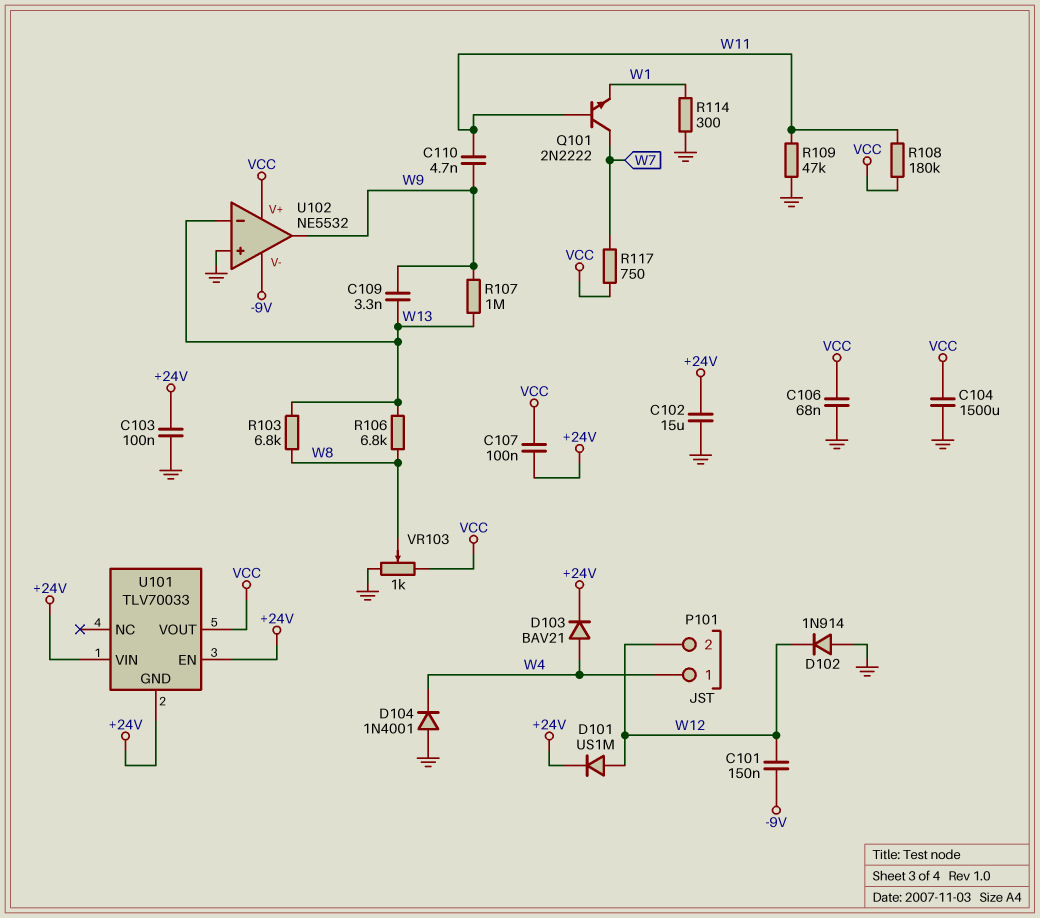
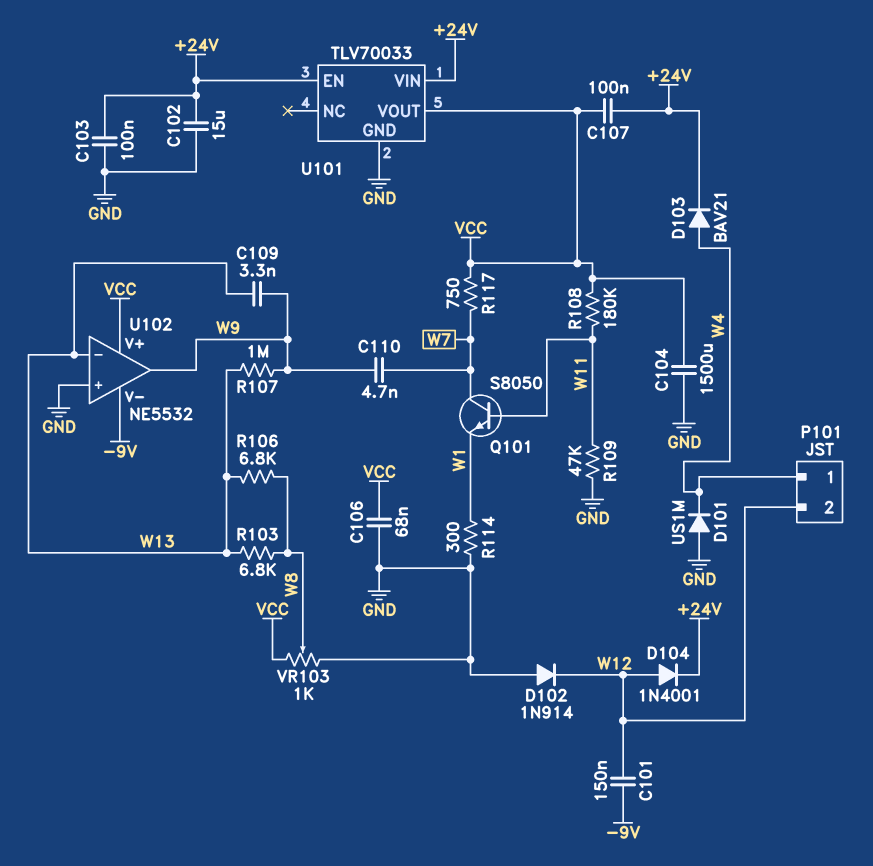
C110: 4.7nF (W9, W11) -> 4.7nF (W7, W9)
D101: diode US1M (A W12, K +24V) -> diode US1M (A GND, K W4)
D104: diode 1N4001 (A GND, K W4) -> diode 1N4001 (A W12, K +24V)
Q101: NPN 2N2222 (B W11, C W7, E W1) -> NPN S8050 (B W11, C W7, E W1)
U101 pin GND: +24V -> GND

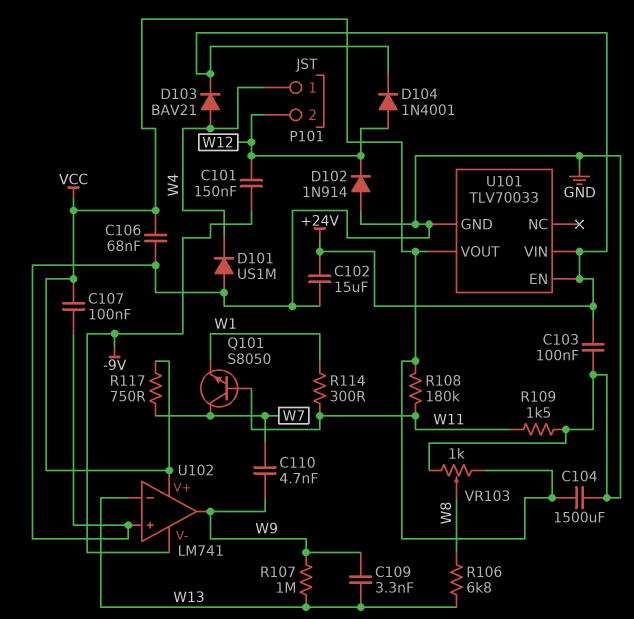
C107: 100nF (+24V, VCC) -> 100nF (GND, VCC)
R103: 6.8k (W8, W13) -> none
R109: 47k (GND, W11) -> 1.5k (GND, W11)
R114: 300 (GND, W1) -> 300 (W1, W11)
U102: NE5532 -> LM741

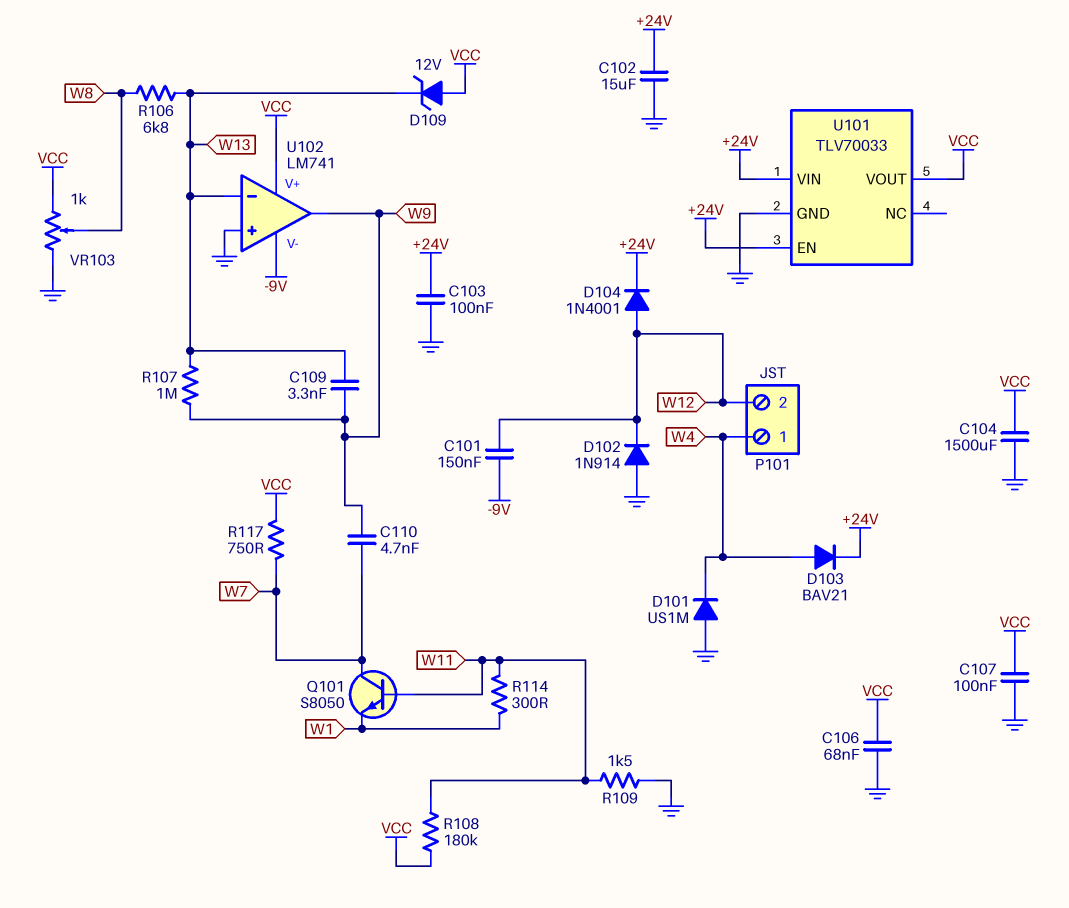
D109: none -> zener 12V (A VCC, K W13)

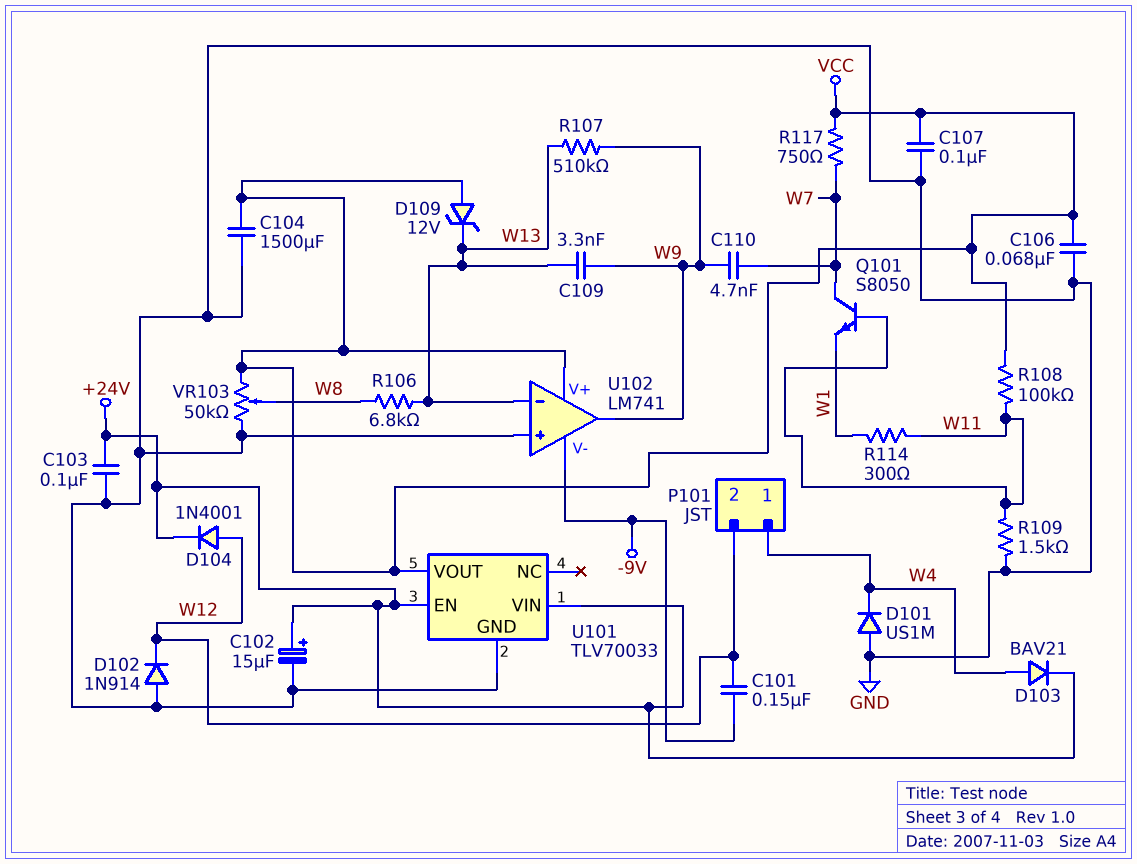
C102: 15uF (+24V, GND) -> 15uF (plus +24V, minus GND)
R107: 1M (W9, W13) -> 510k (W9, W13)
R108: 180k (VCC, W11) -> 100k (VCC, W11)
VR103: 1k (GND, VCC, wiper W8) -> 50k (GND, VCC, wiper W8)

